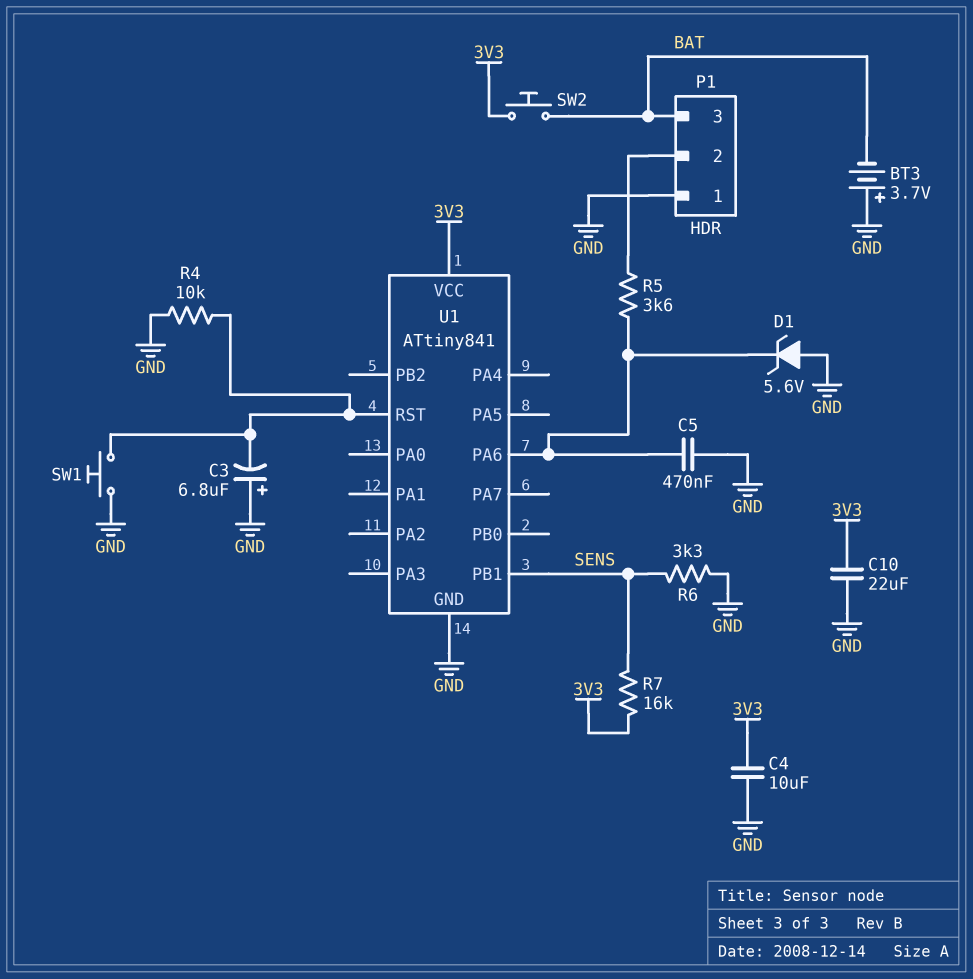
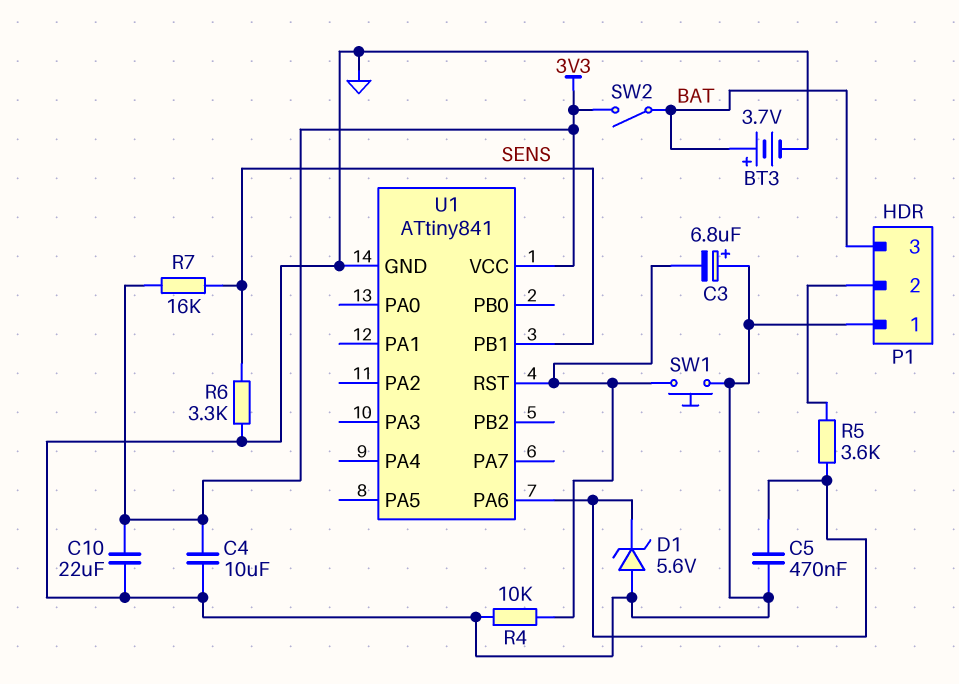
BT3: 3.7V (plus GND, minus BAT) -> 3.7V (plus BAT, minus GND)
SW2: button (3V3, BAT) -> switch (3V3, BAT)

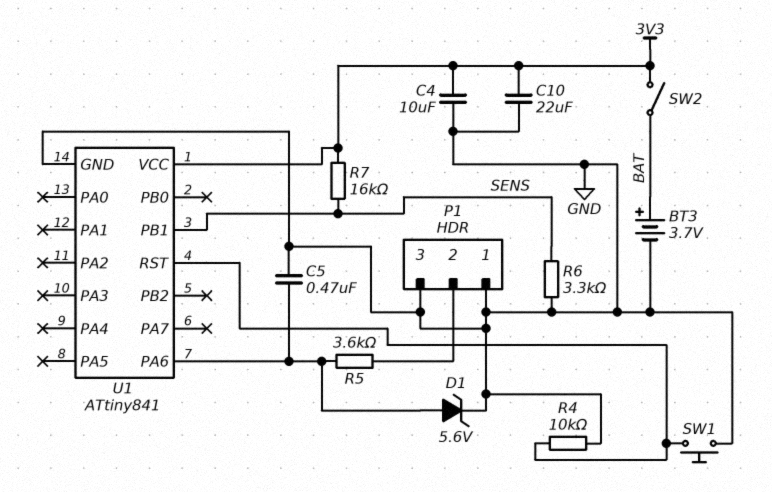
C3: 6.8uF (plus GND, minus U1/RST) -> none
D1: zener 5.6V (A GND, K U1/PA6) -> zener 5.6V (A U1/PA6, K GND)
P1 pin 3: BAT -> GND

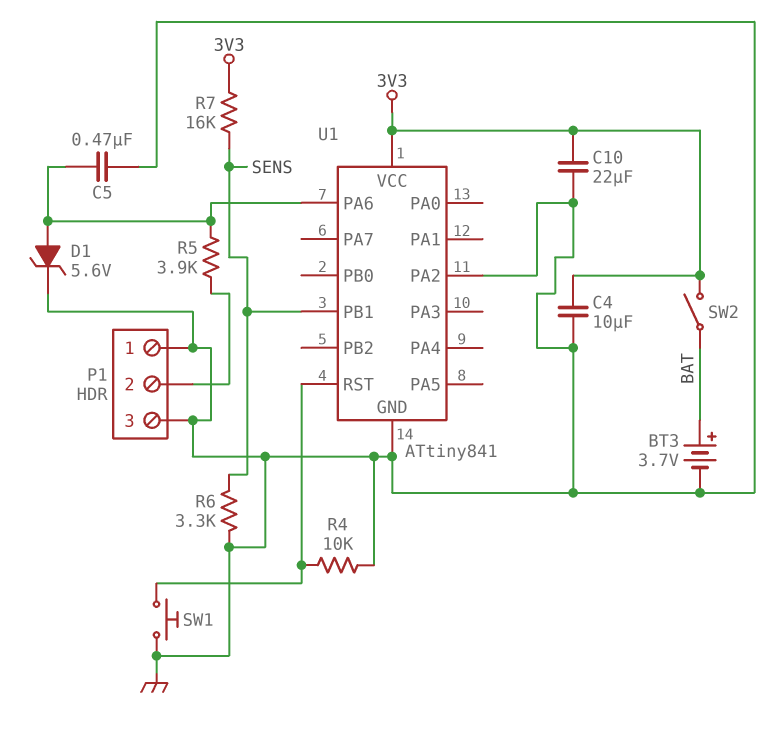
R5: 3.6k (P1/2, U1/PA6) -> 3.9k (P1/2, U1/PA6)
U1 pin PA2: none -> GND

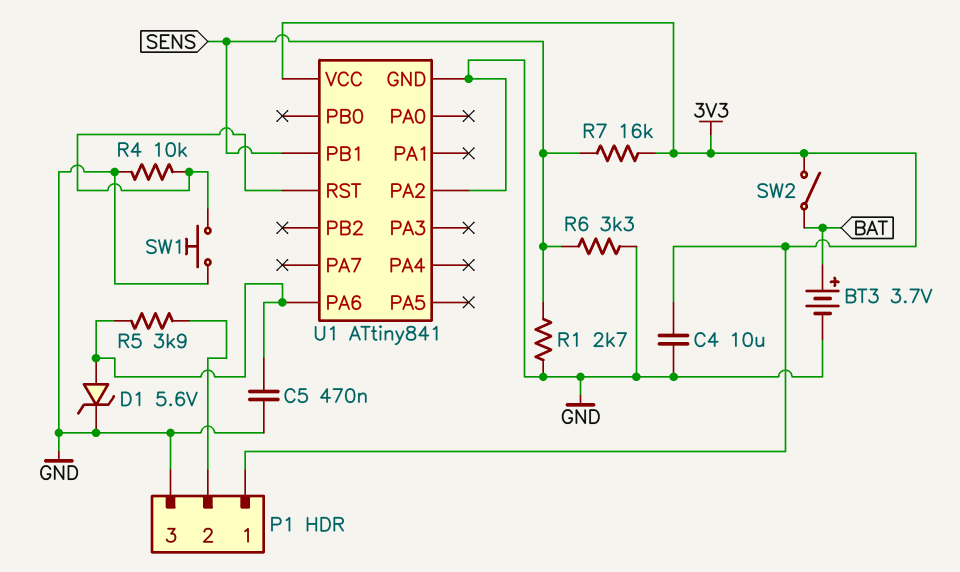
C10: 22uF (3V3, GND) -> none
P1 pin 1: GND -> 3V3
R1: none -> 2.7k (GND, SENS)

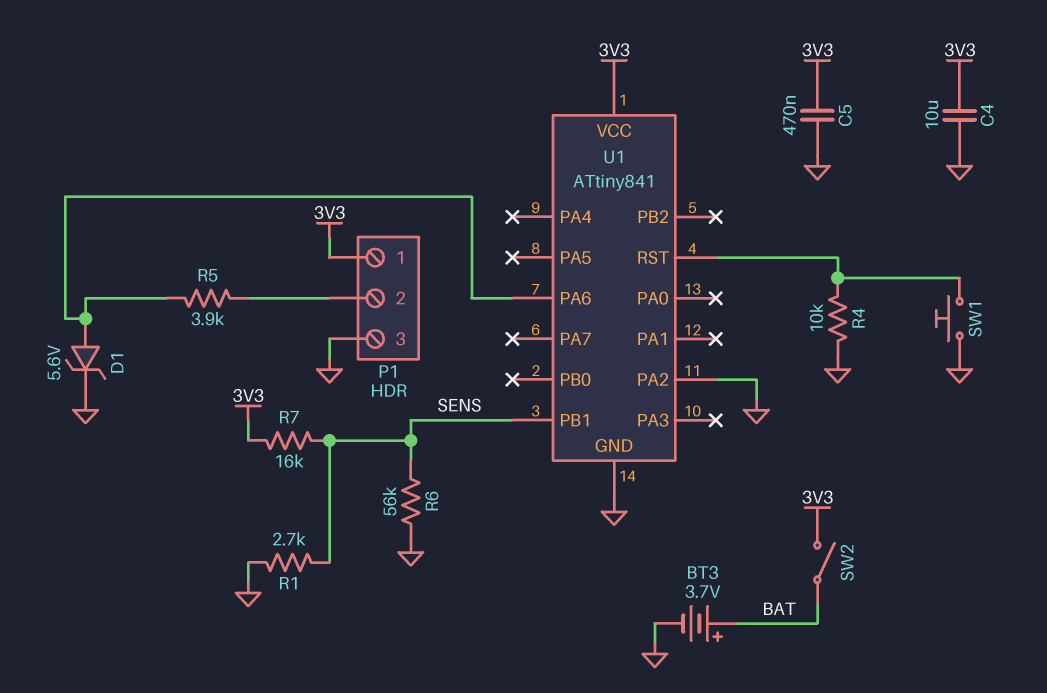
C5: 470nF (GND, U1/PA6) -> 470nF (3V3, GND)
R6: 3.3k (GND, SENS) -> 56k (GND, SENS)

